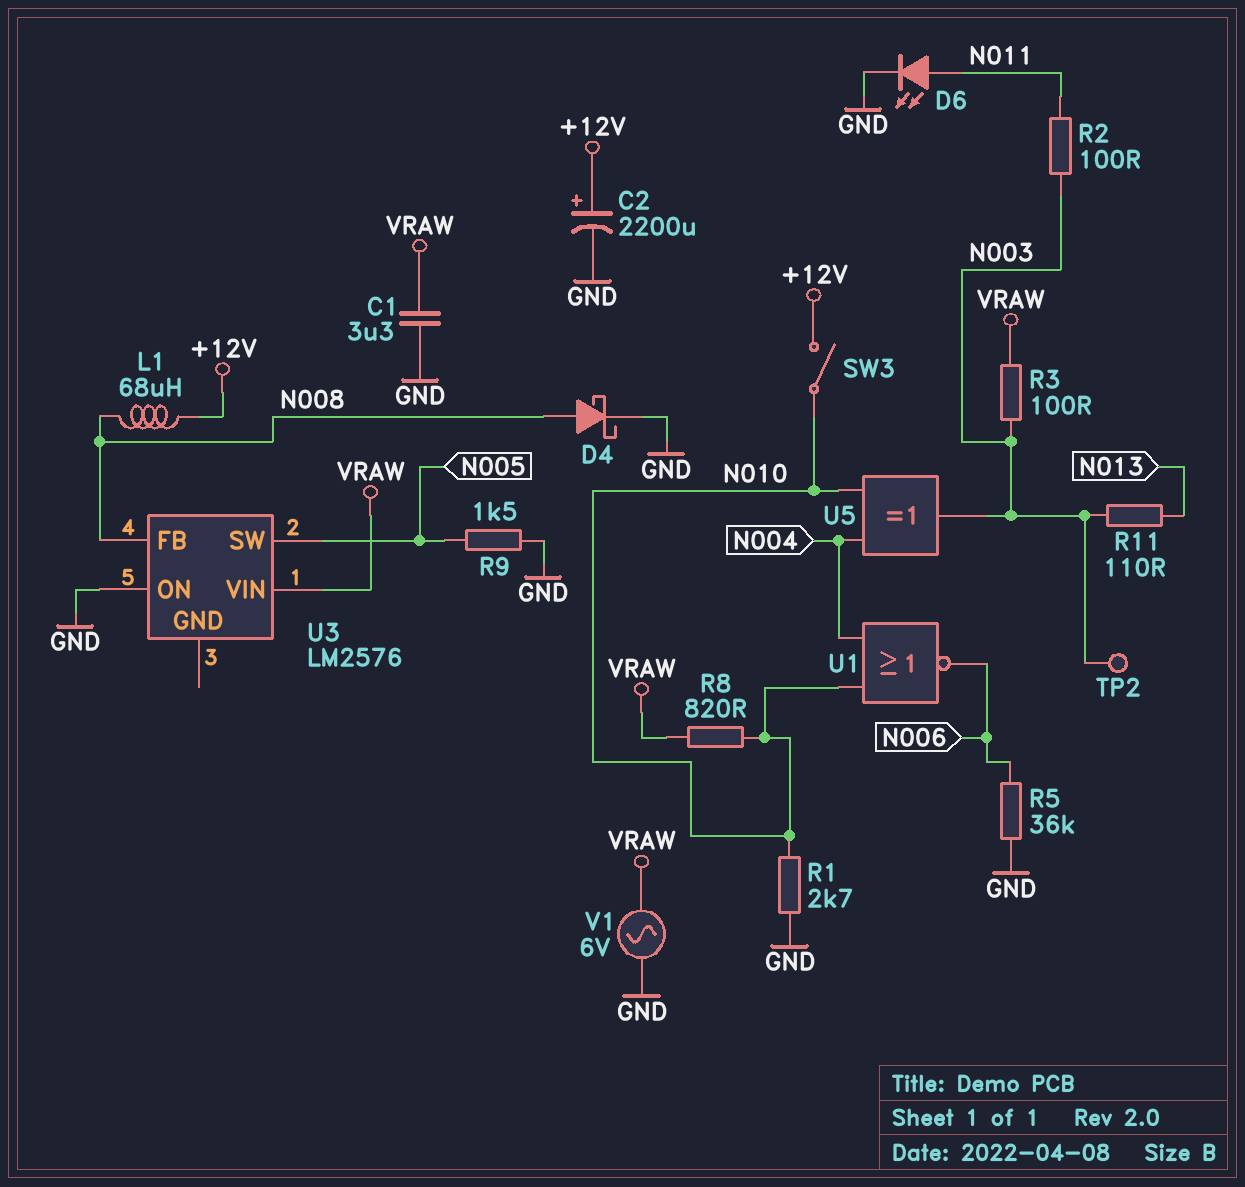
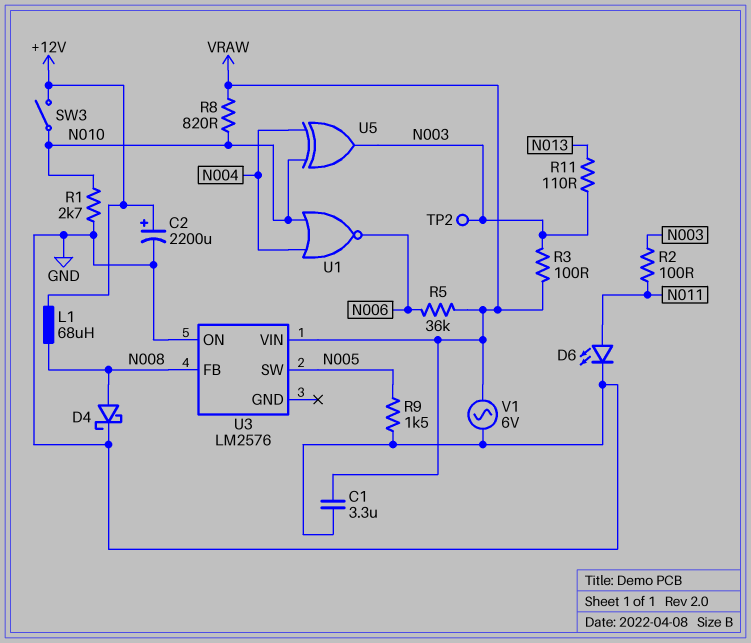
R5: 36k (GND, N006) -> 36k (N006, VRAW)

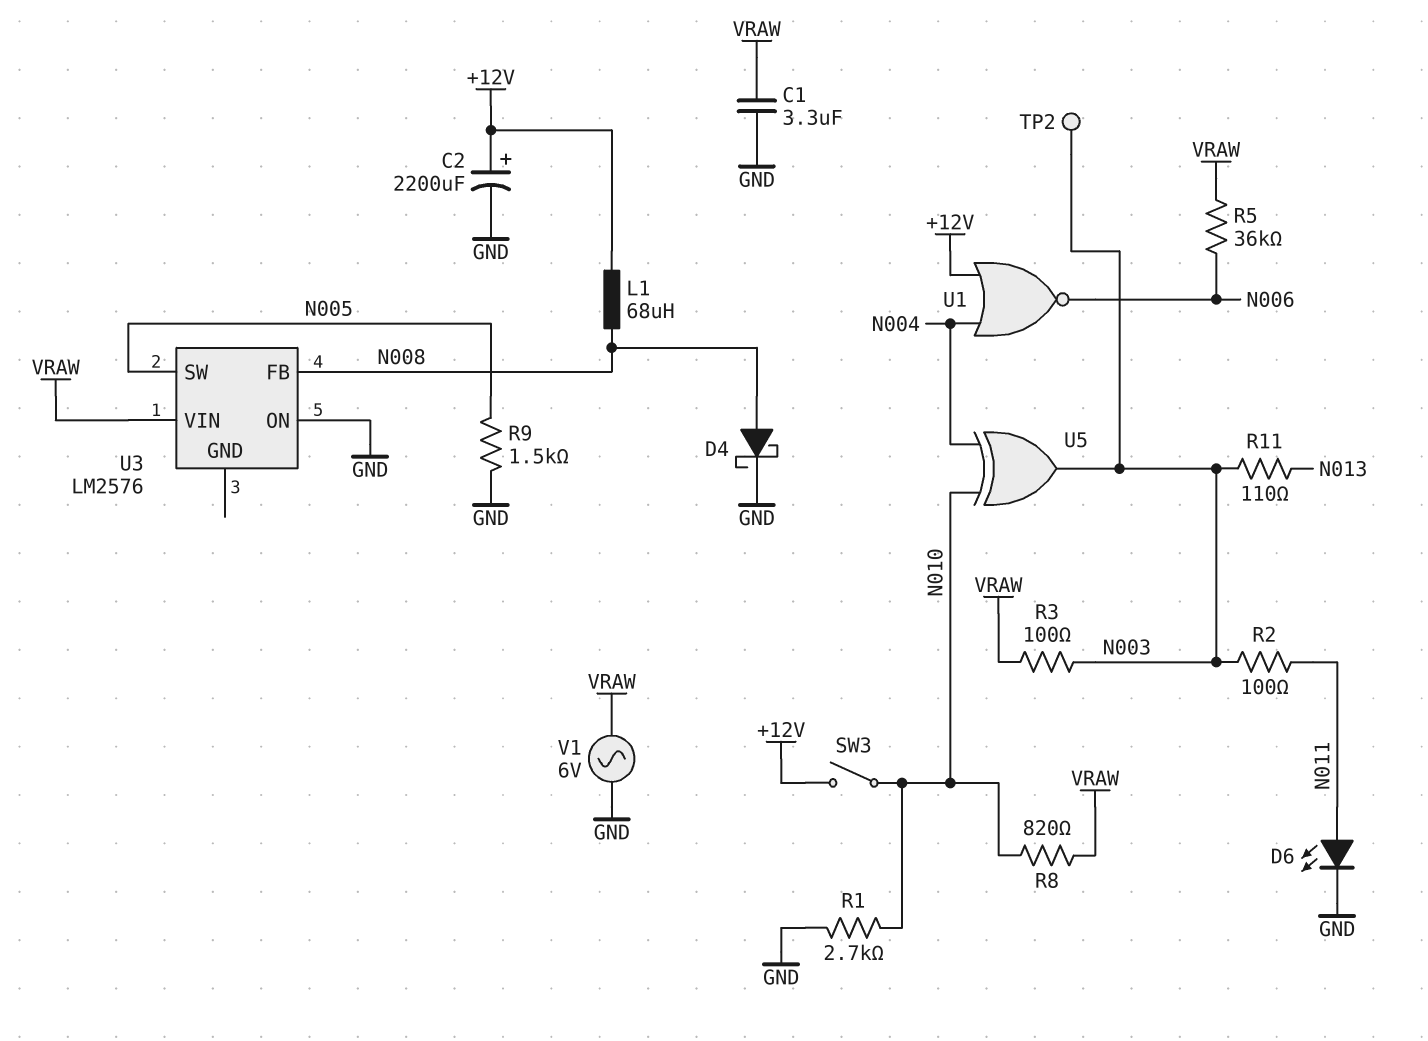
U1: NOR (in N004, in N010, out N006) -> NOR (in +12V, in N004, out N006)

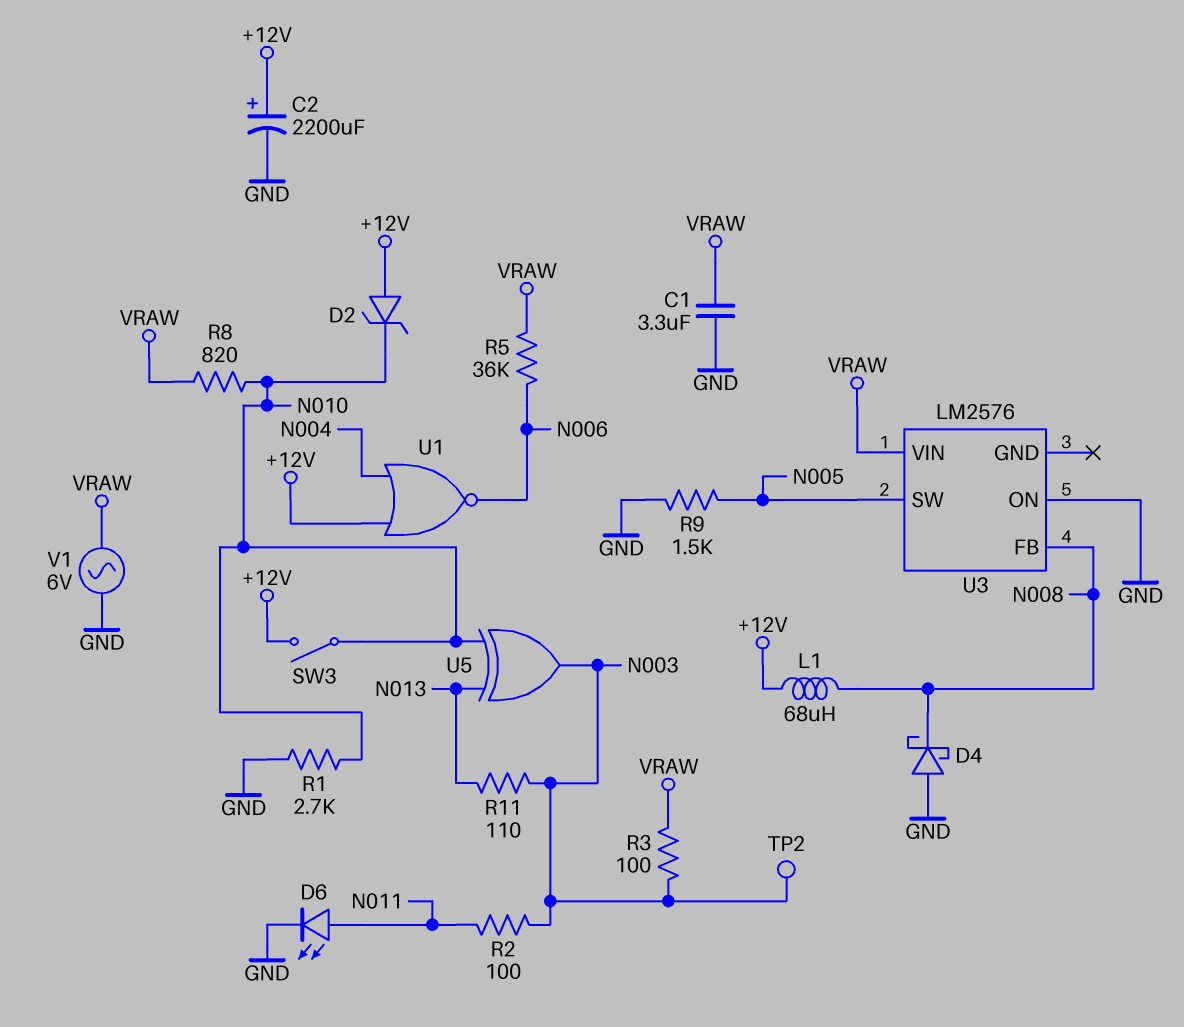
D2: none -> zener (A +12V, K N010)
D4: schottky (A N008, K GND) -> schottky (A GND, K N008)
U5: XOR (in N004, in N010, out N003) -> XOR (in N010, in N013, out N003)

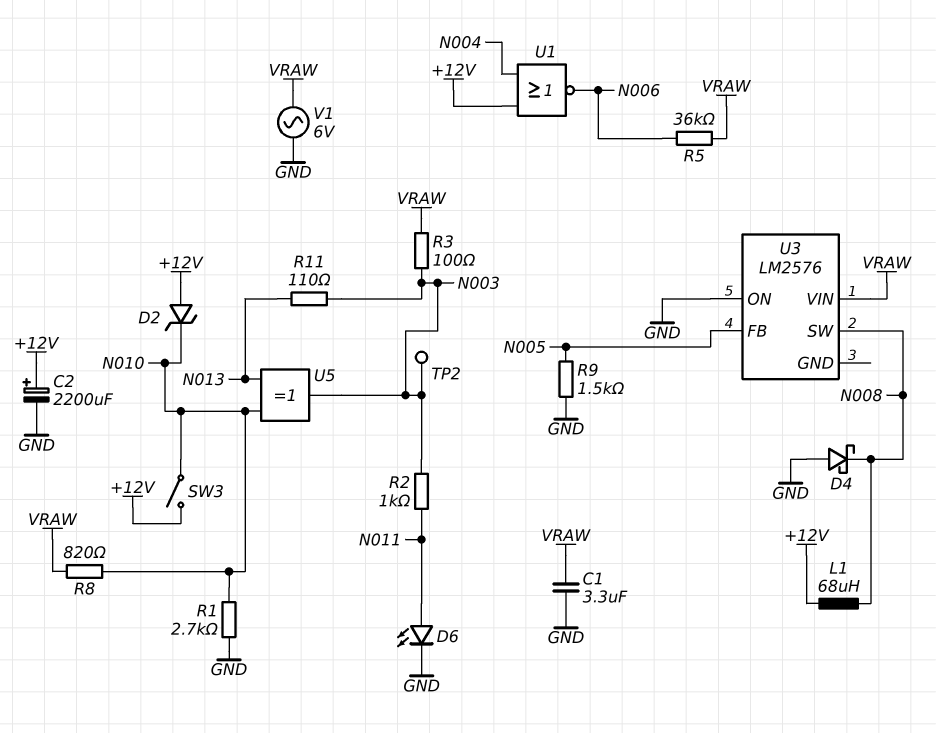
R2: 100 (N003, N011) -> 1k (N003, N011)
U3 pin FB: N008 -> N005
U3 pin SW: N005 -> N008

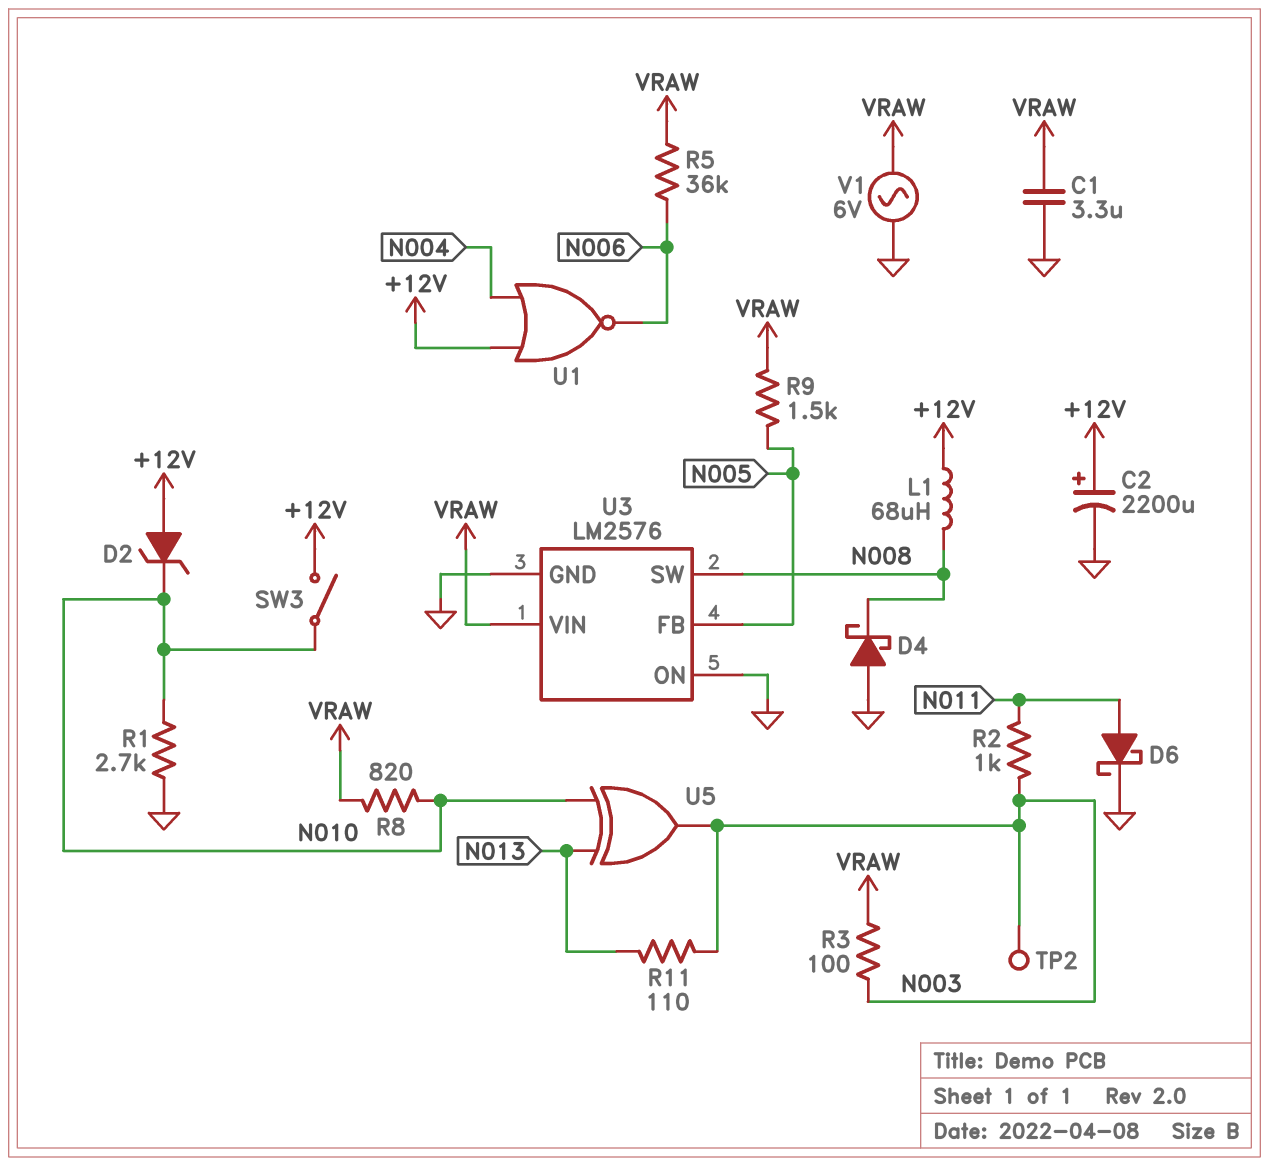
D6: LED (A N011, K GND) -> schottky (A N011, K GND)
R9: 1.5k (GND, N005) -> 1.5k (N005, VRAW)
U3 pin GND: none -> GND

